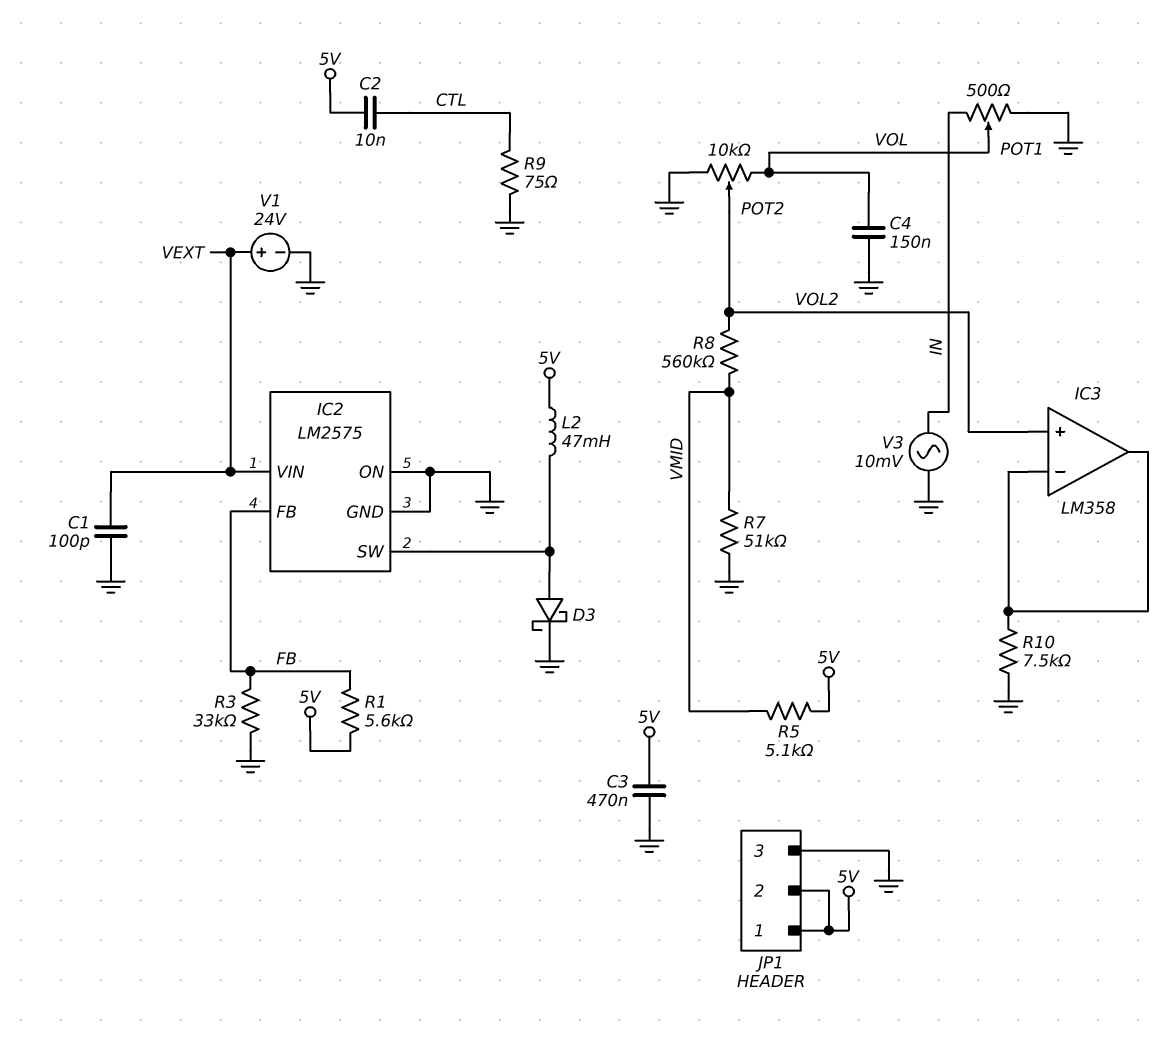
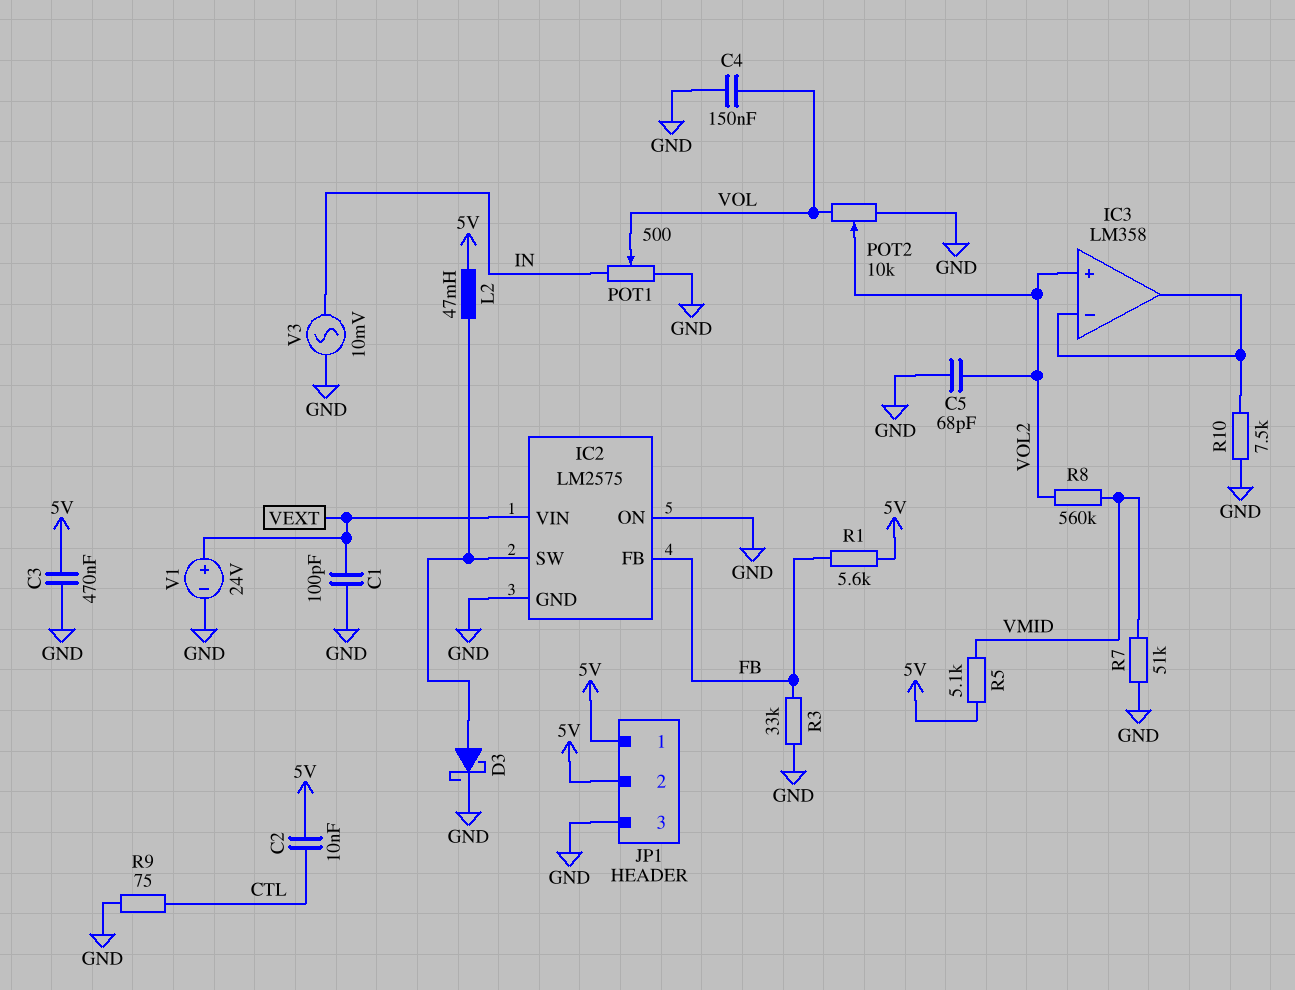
C5: none -> 68pF (GND, VOL2)

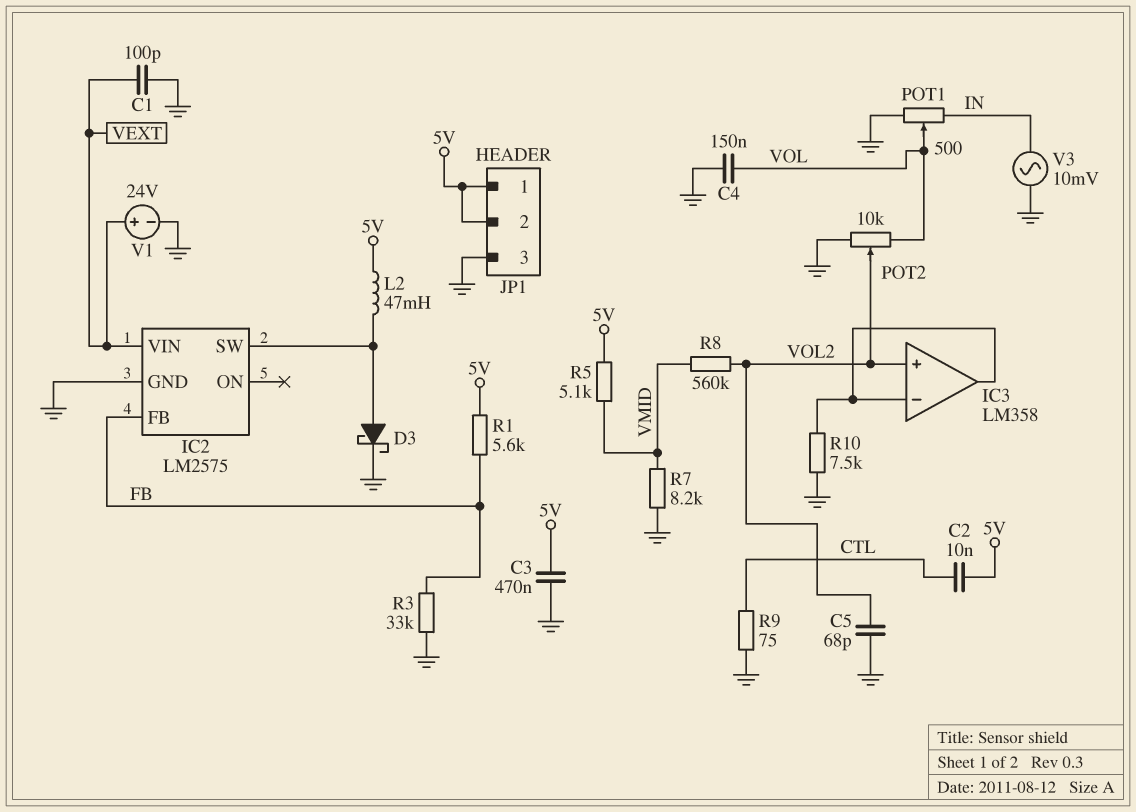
IC2 pin ON: GND -> none
R7: 51k (GND, VMID) -> 8.2k (GND, VMID)

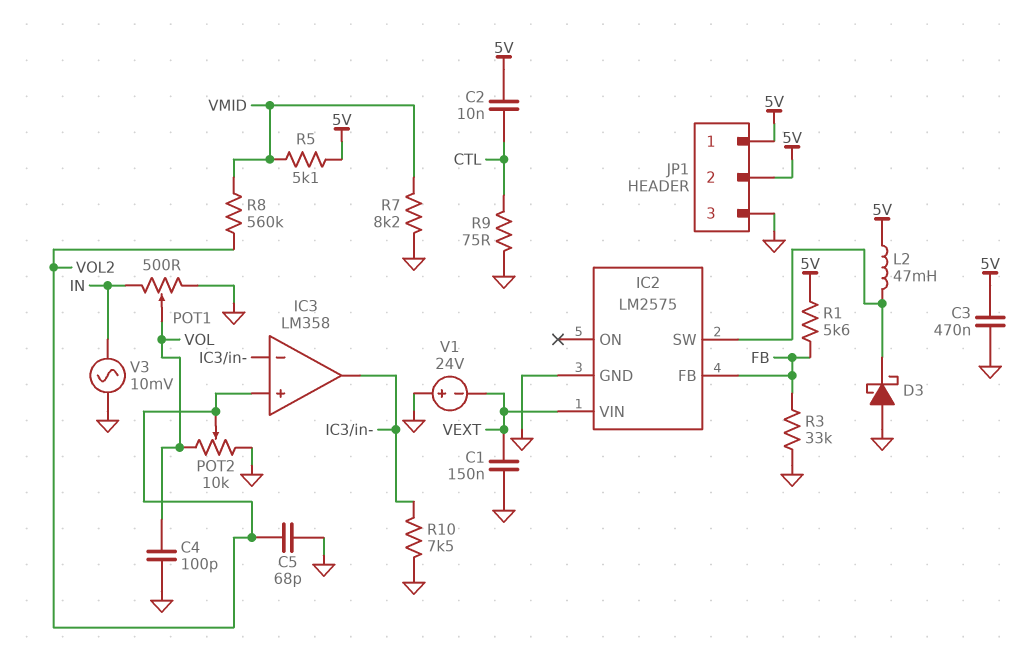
C1: 100pF (GND, VEXT) -> 150nF (GND, VEXT)
C4: 150nF (GND, VOL) -> 100pF (GND, VOL)
D3: schottky (A IC2/SW, K GND) -> schottky (A GND, K IC2/SW)
V1: 24V (plus VEXT, minus GND) -> 24V (plus GND, minus VEXT)

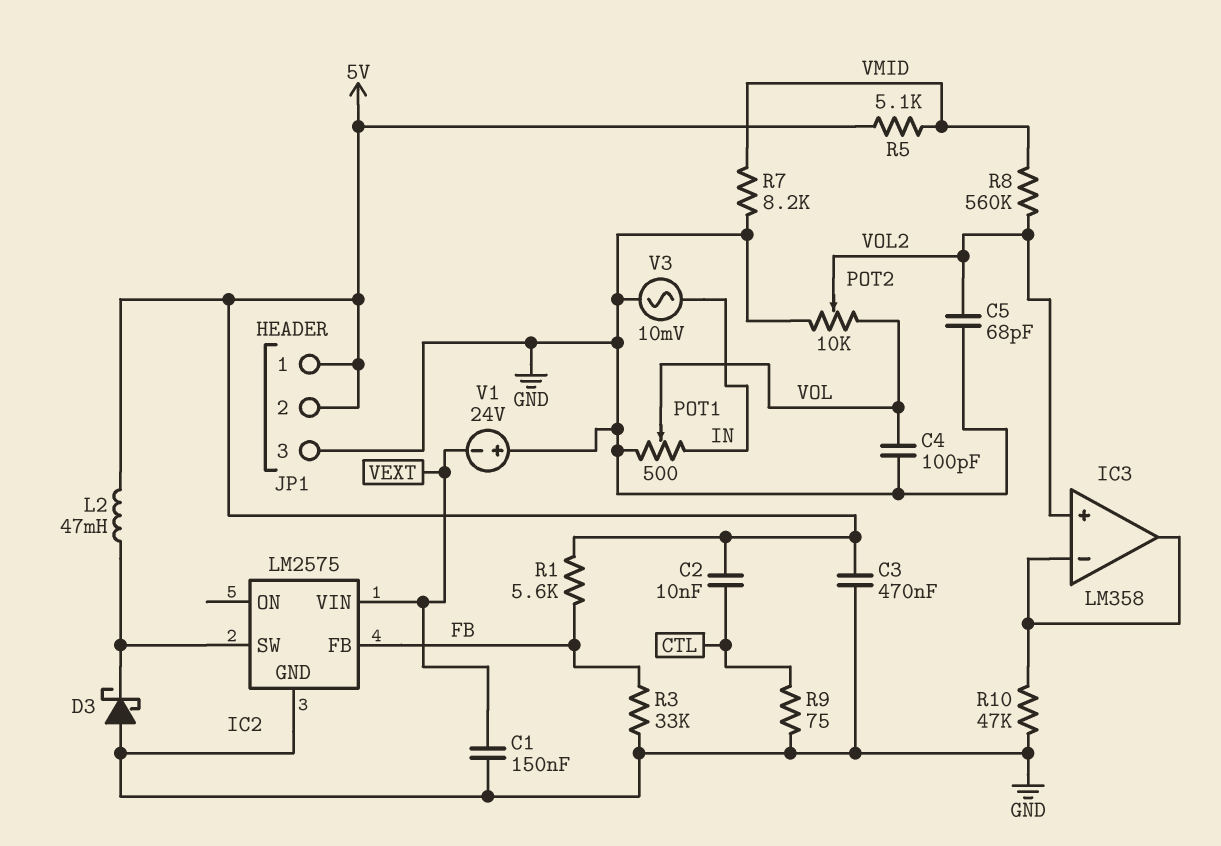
R10: 7.5k (GND, IC3/in-) -> 47k (GND, IC3/in-)

